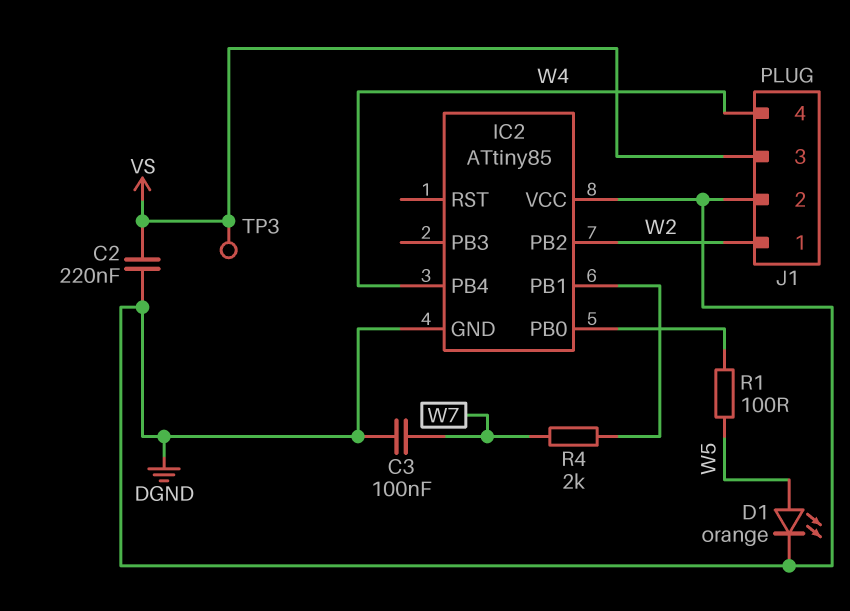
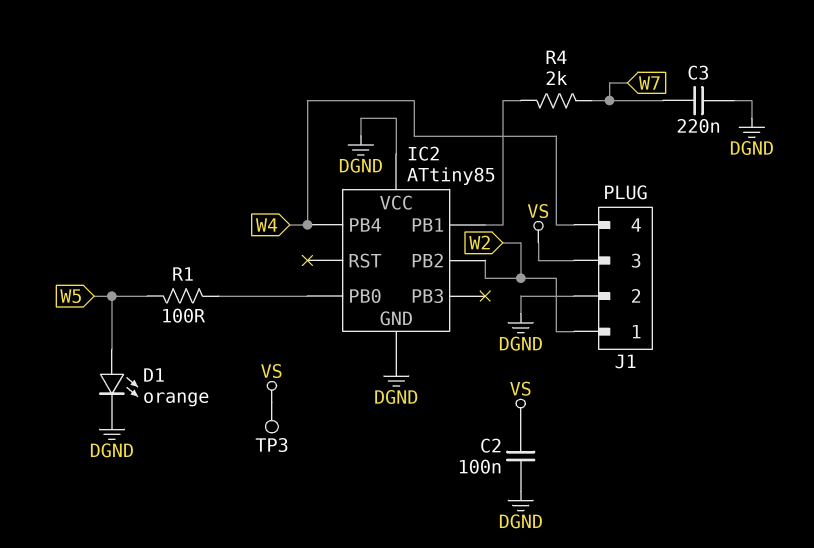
C2: 220nF (DGND, VS) -> 100nF (DGND, VS)
C3: 100nF (DGND, W7) -> 220nF (DGND, W7)

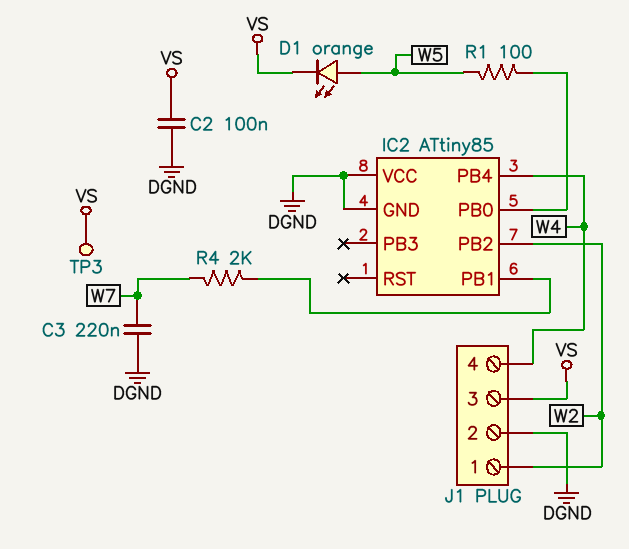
D1: LED orange (A W5, K DGND) -> LED orange (A W5, K VS)

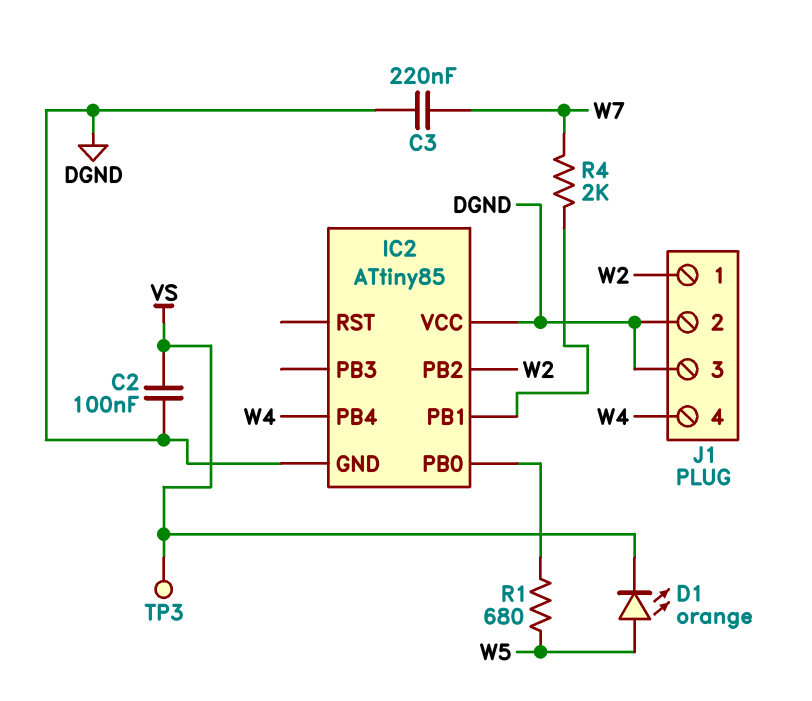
J1 pin 3: VS -> DGND
R1: 100 (IC2/PB0, W5) -> 680 (IC2/PB0, W5)

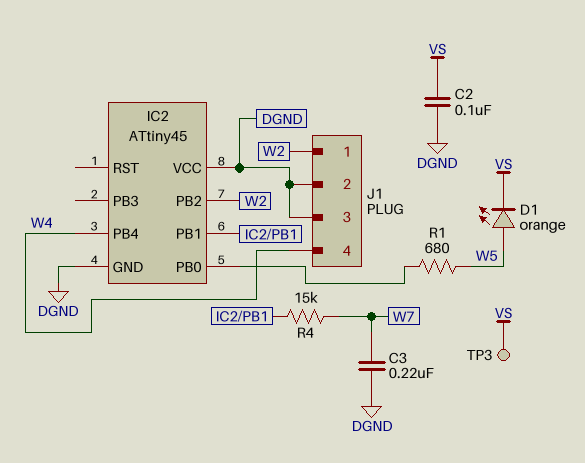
IC2: ATtiny85 -> ATtiny45
R4: 2k (IC2/PB1, W7) -> 15k (IC2/PB1, W7)

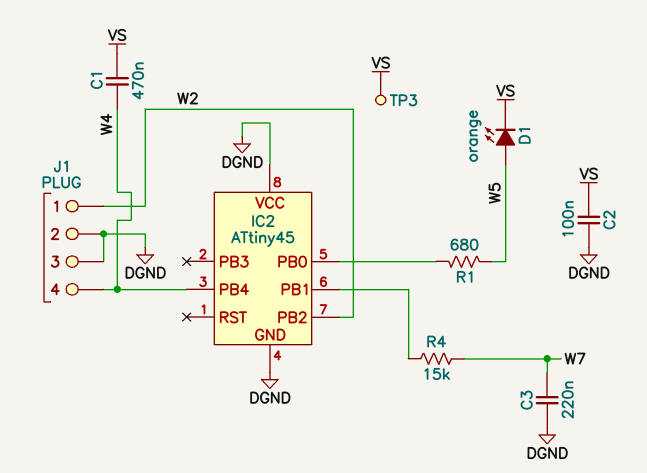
C1: none -> 470nF (VS, W4)

